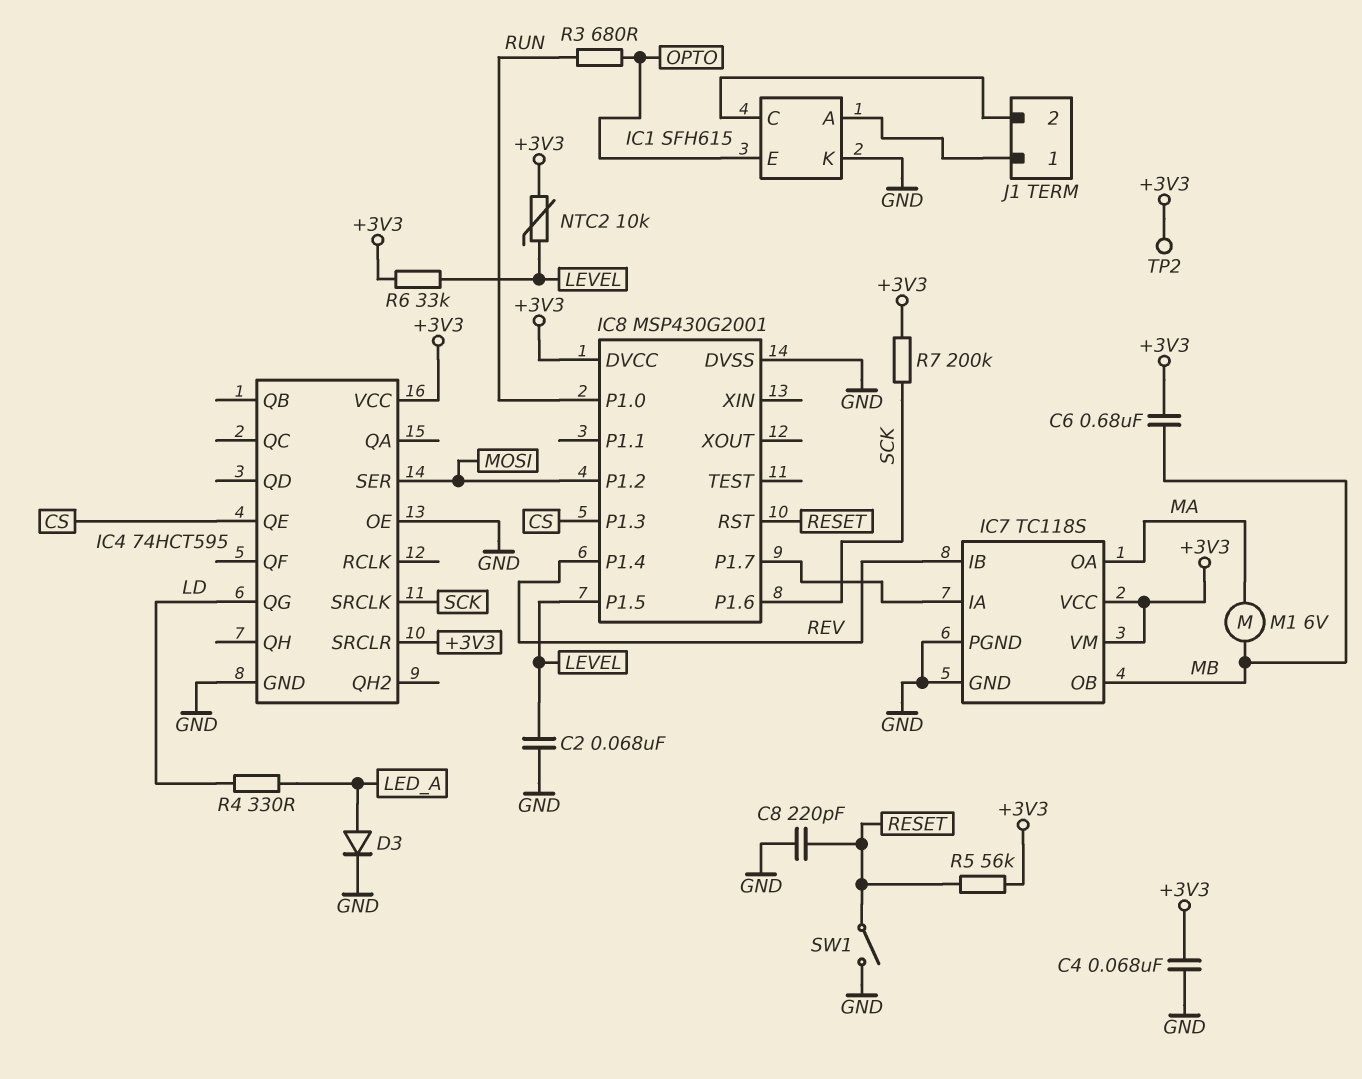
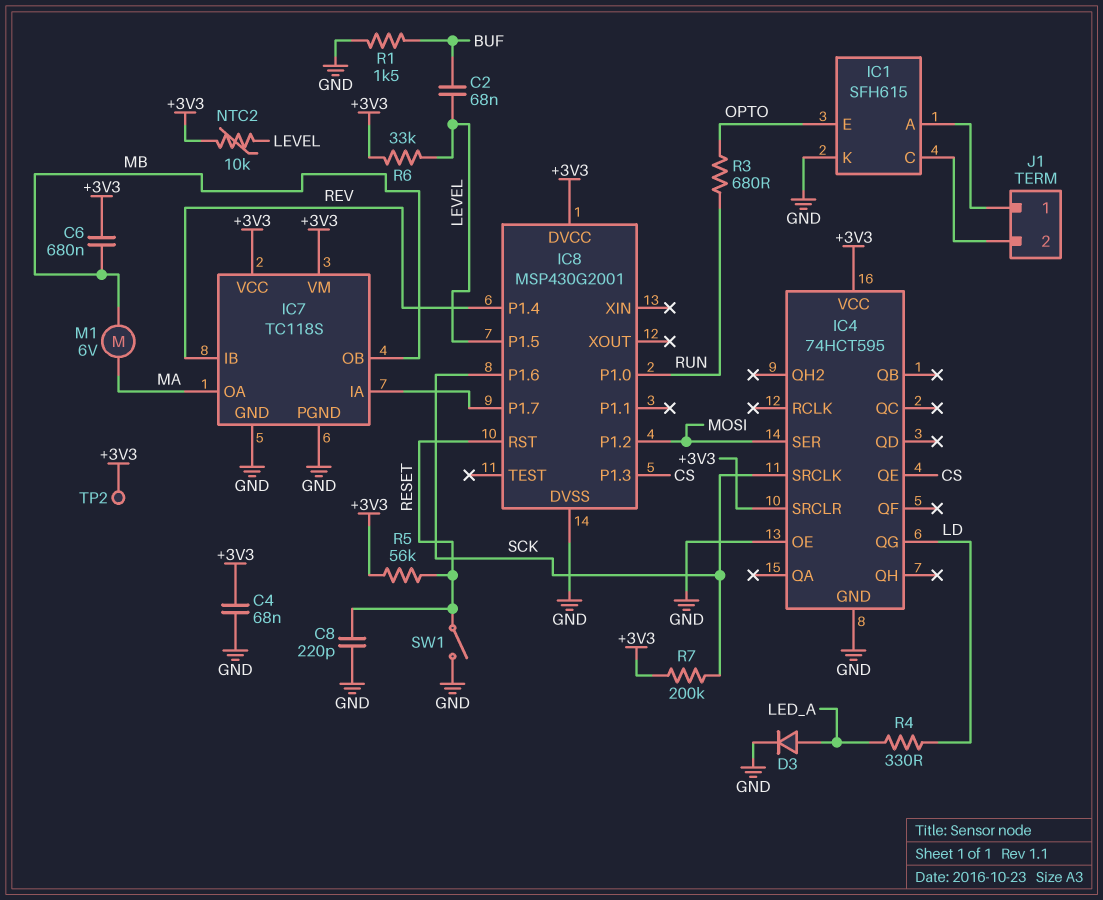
C2: 68nF (GND, LEVEL) -> 68nF (BUF, LEVEL)
R1: none -> 1.5k (BUF, GND)

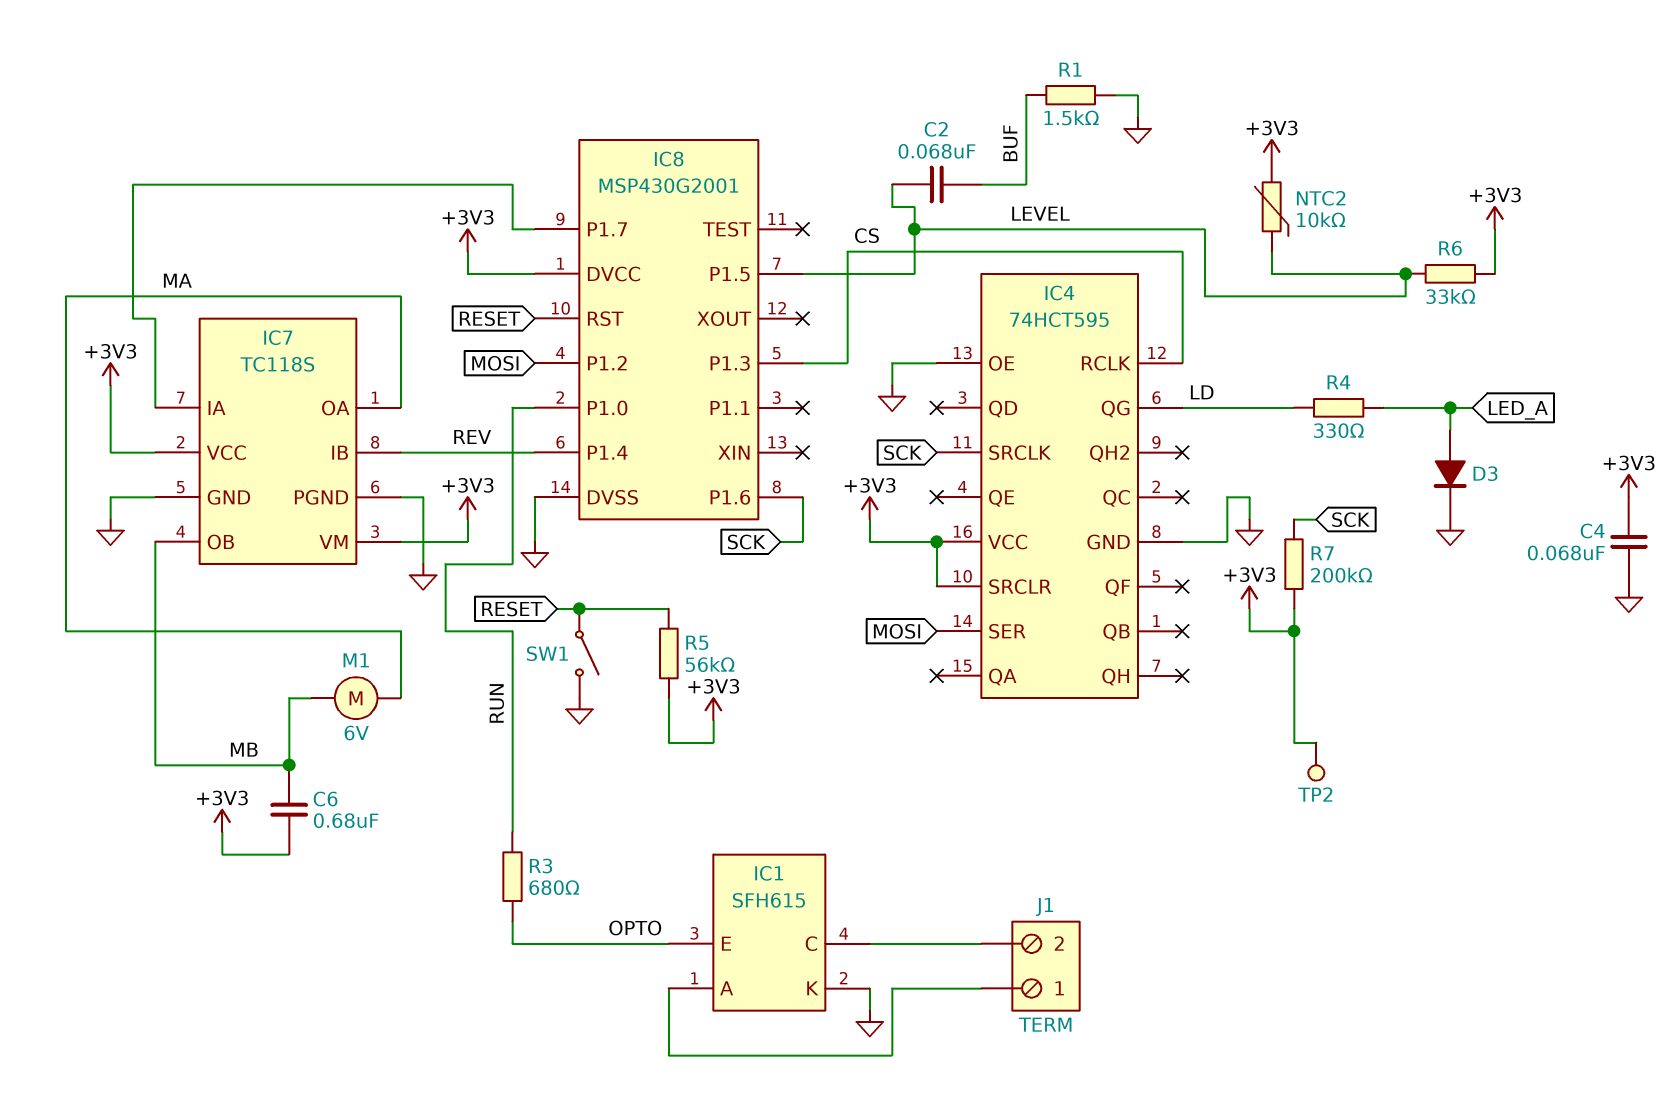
C8: 220pF (GND, RESET) -> none
IC4 pin QE: CS -> none
IC4 pin RCLK: none -> CS

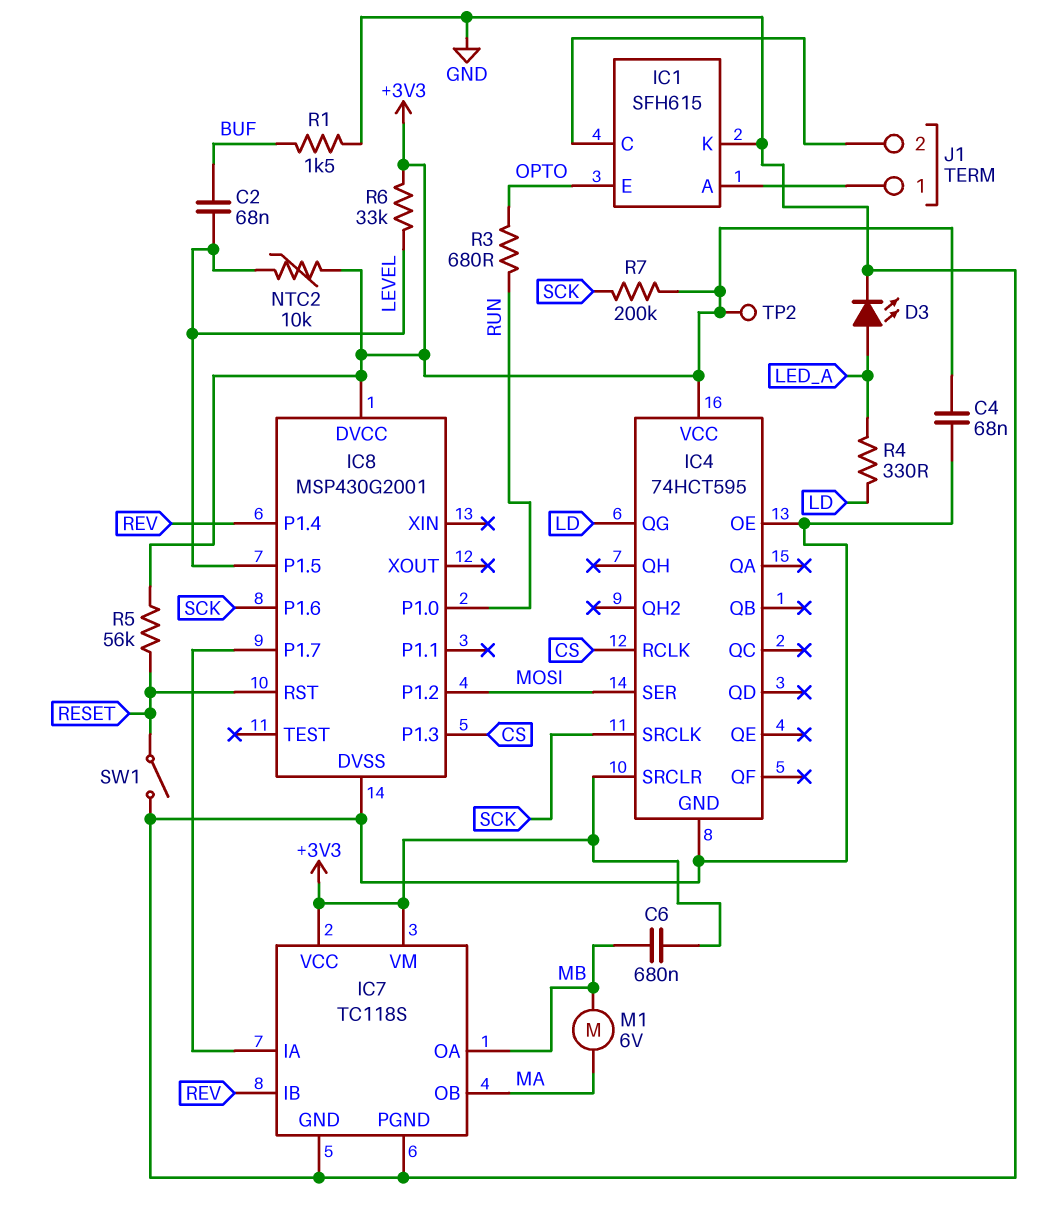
D3: diode (A LED_A, K GND) -> LED (A LED_A, K GND)
IC7 pin OA: MA -> MB
IC7 pin OB: MB -> MA

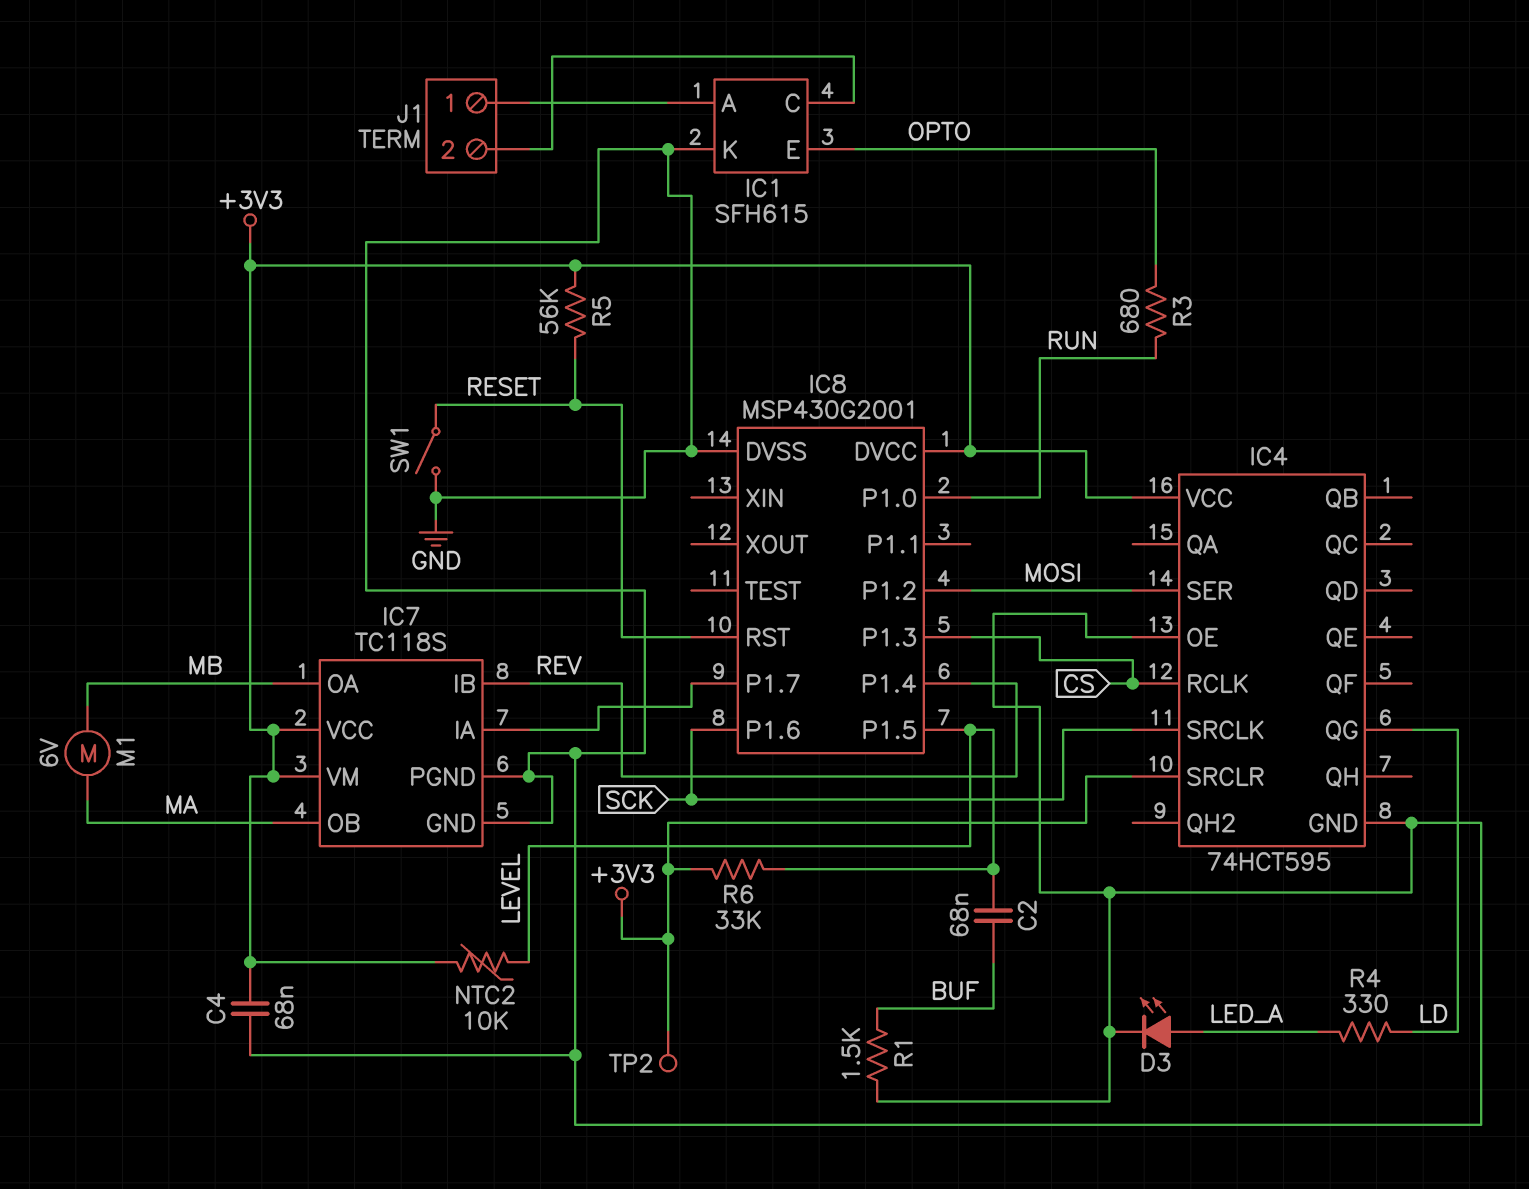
C6: 680nF (+3V3, MB) -> none
R7: 200k (+3V3, SCK) -> none

